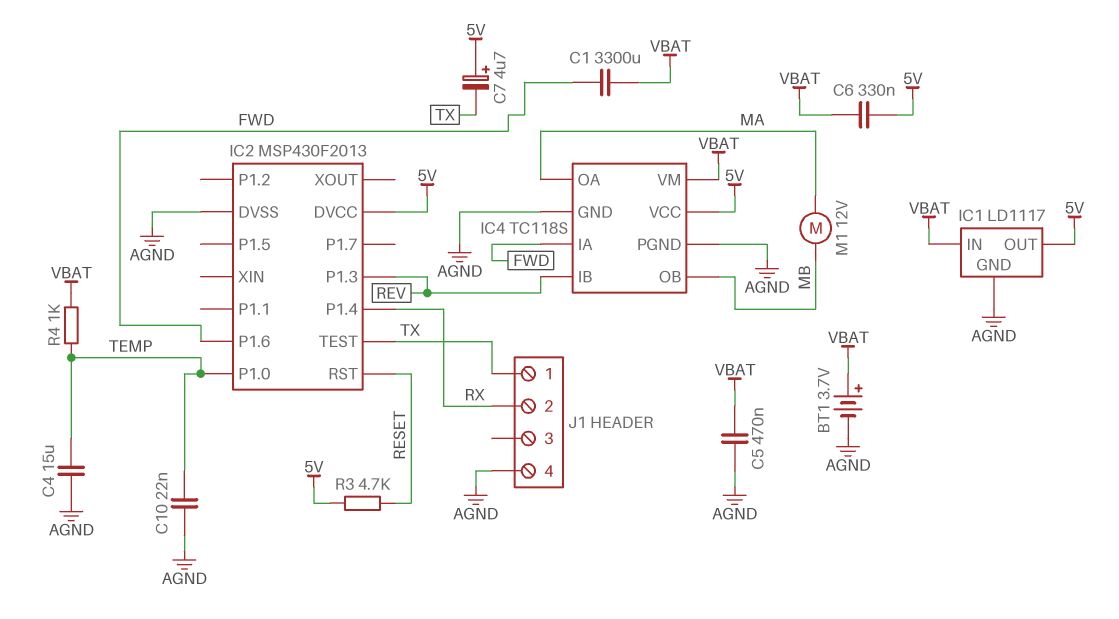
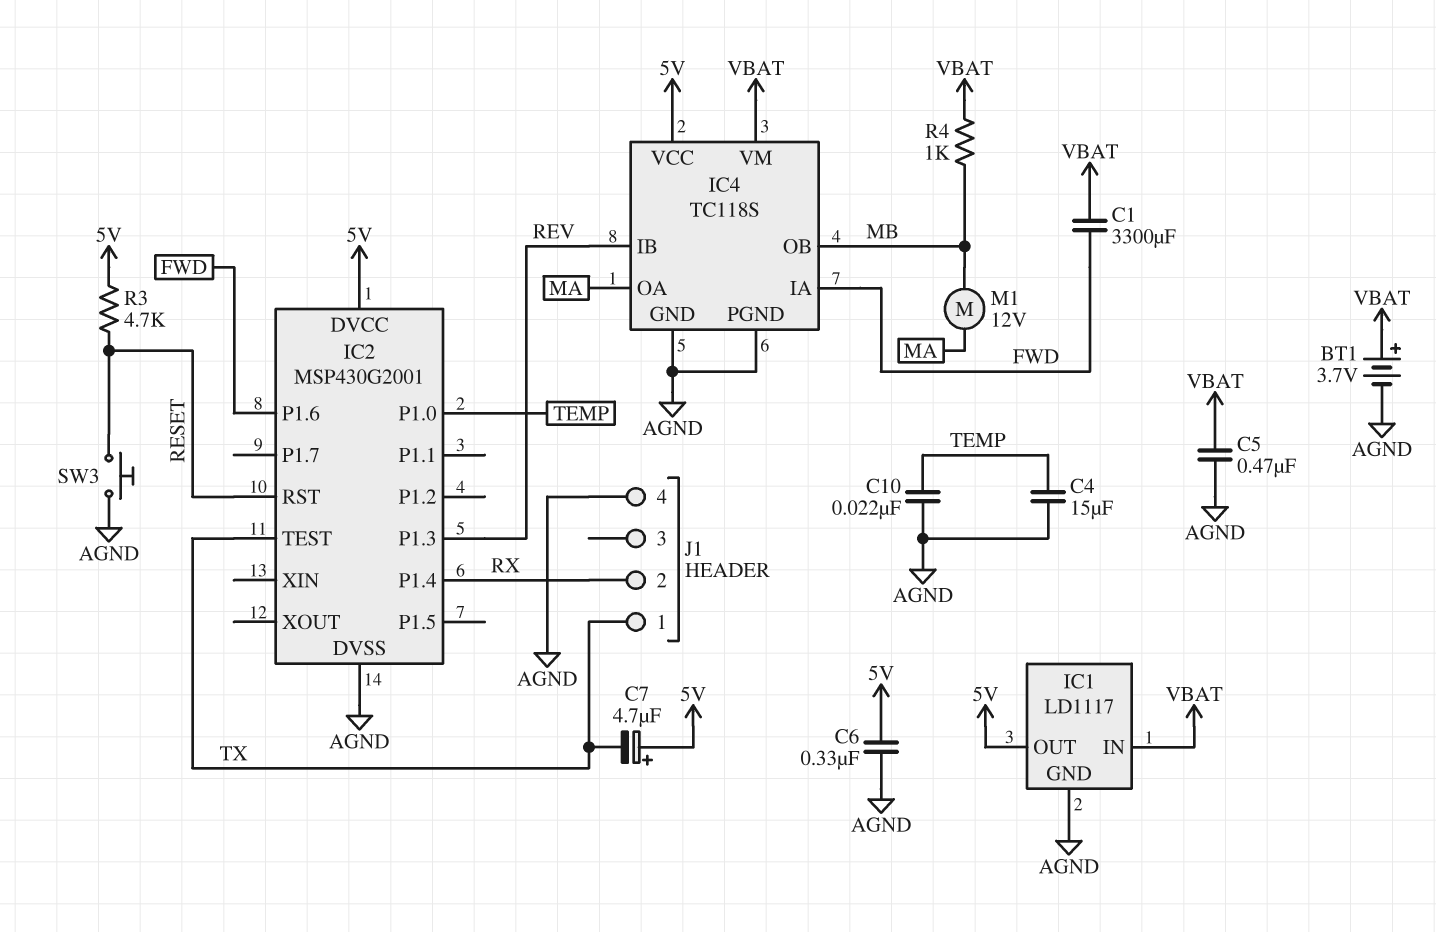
C6: 330nF (5V, VBAT) -> 330nF (5V, AGND)
IC2: MSP430F2013 -> MSP430G2001
R4: 1k (TEMP, VBAT) -> 1k (MB, VBAT)
SW3: none -> button (AGND, RESET)

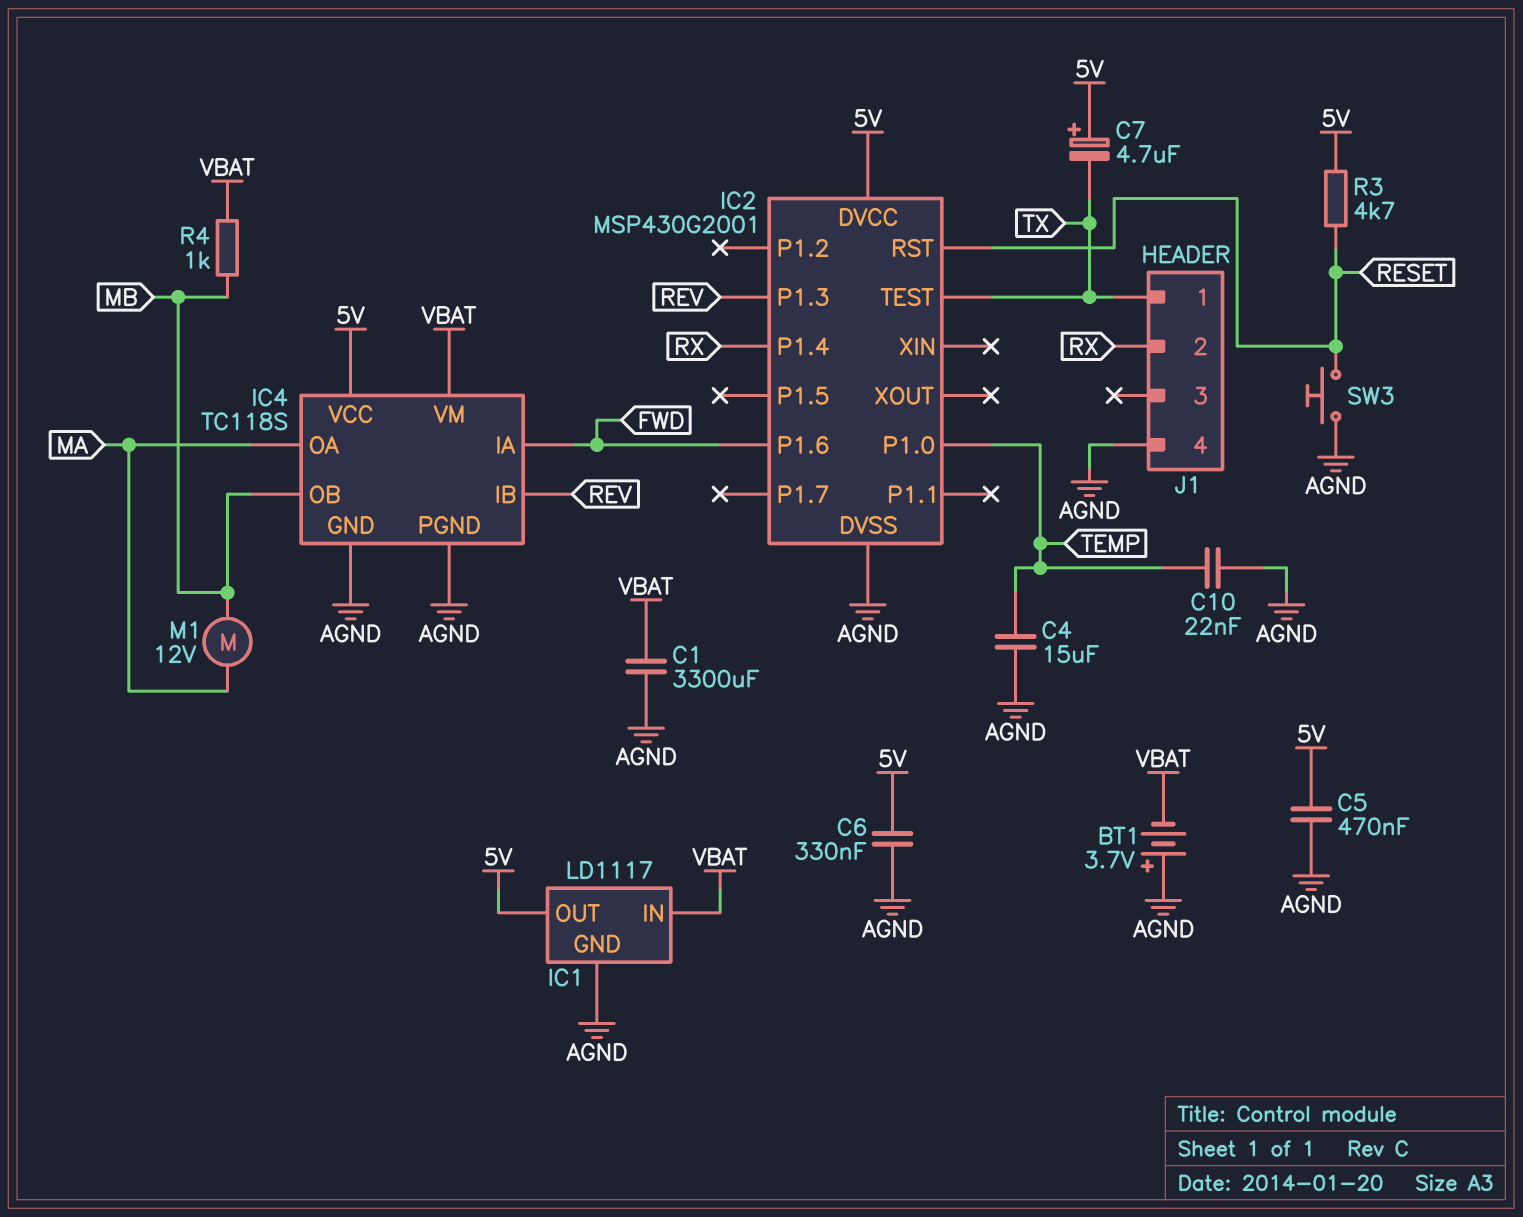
BT1: 3.7V (plus VBAT, minus AGND) -> 3.7V (plus AGND, minus VBAT)
C1: 3300uF (FWD, VBAT) -> 3300uF (AGND, VBAT)
C5: 470nF (AGND, VBAT) -> 470nF (5V, AGND)

